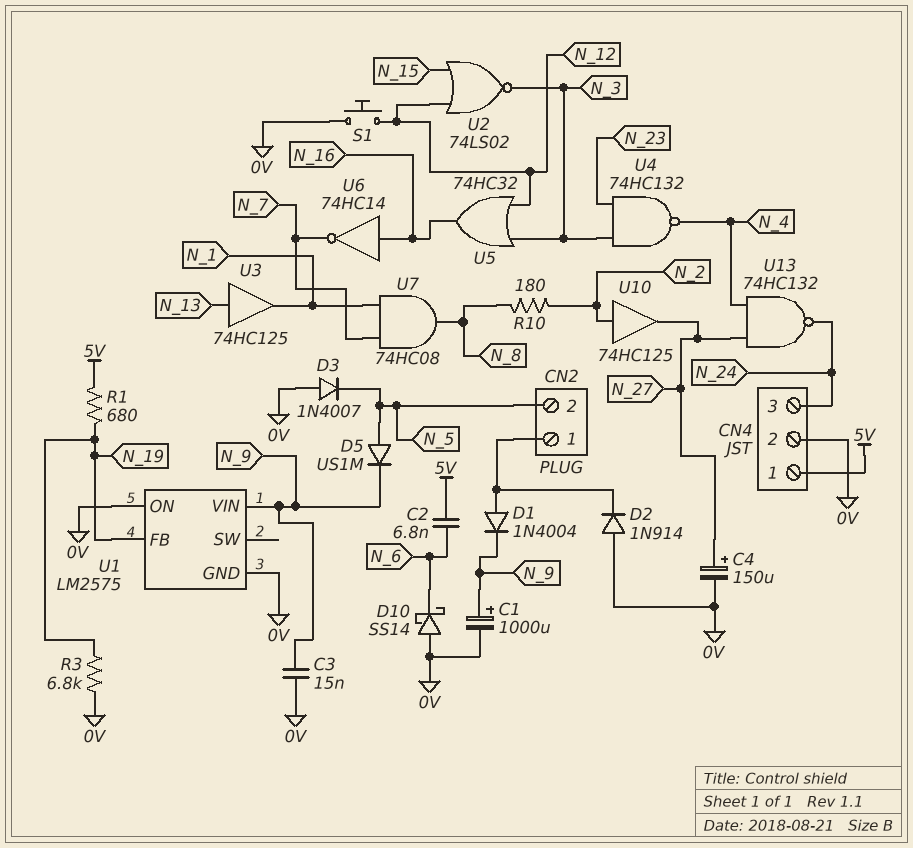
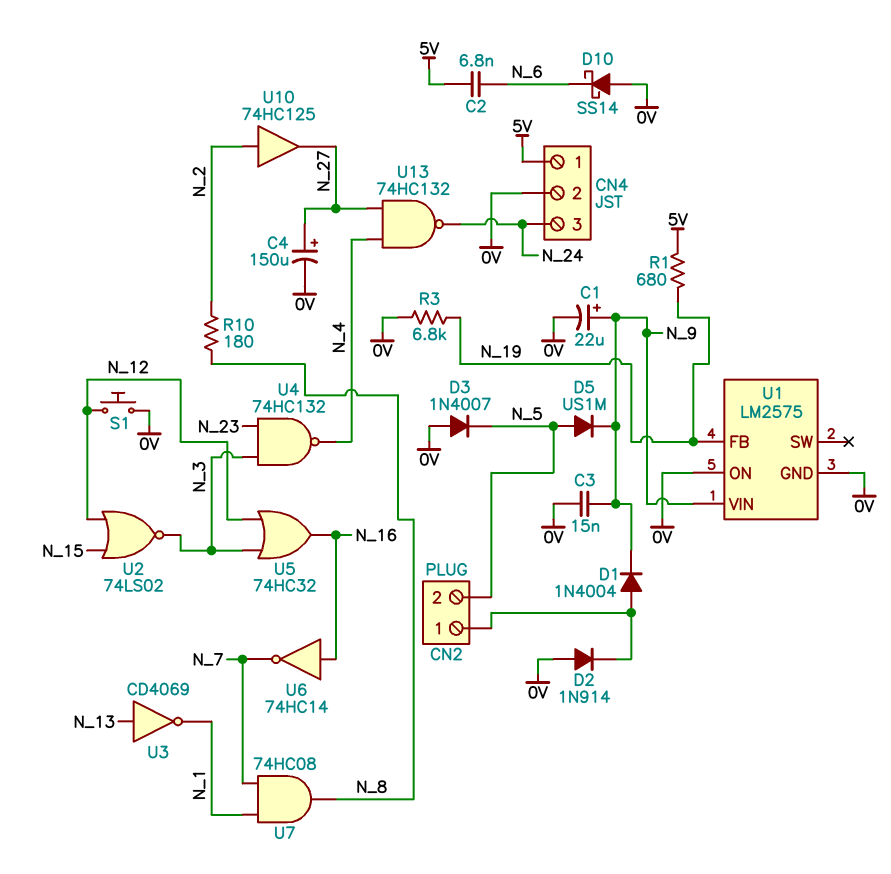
C1: 1000uF (plus N_9, minus 0V) -> 22uF (plus N_9, minus 0V)
U3: buffer 74HC125 (in N_13, out N_1) -> NOT CD4069 (in N_13, out N_1)

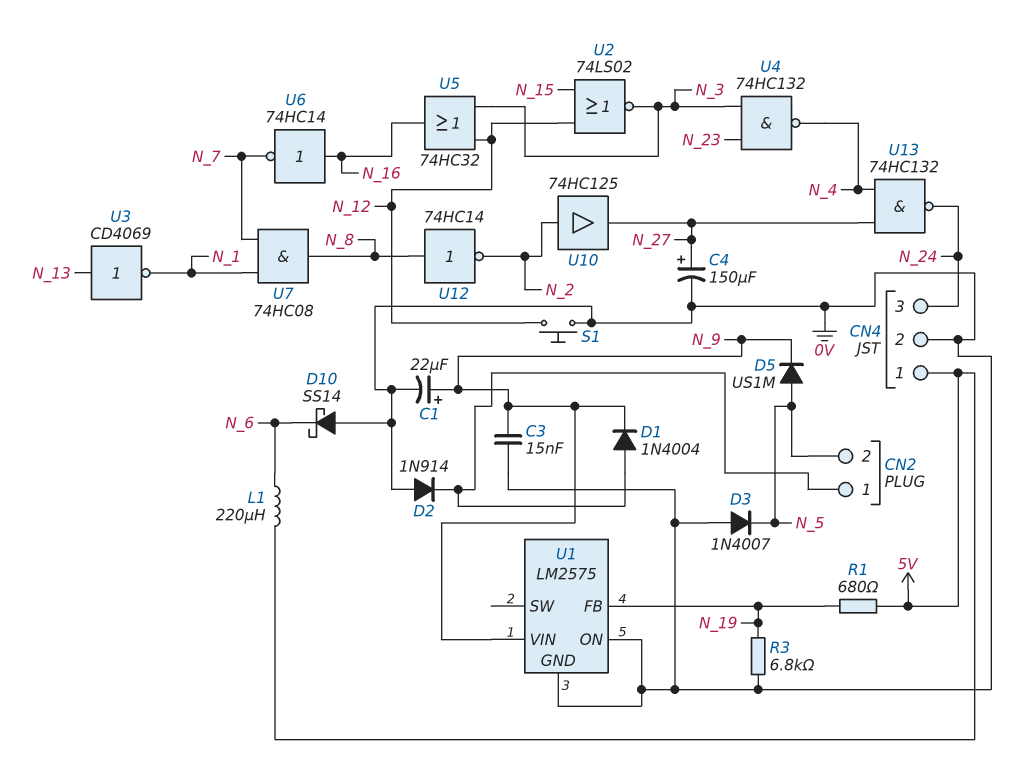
C2: 6.8nF (5V, N_6) -> none
L1: none -> 220uH (5V, N_6)
R10: 180 (N_2, N_8) -> none
U12: none -> NOT 74HC14 (in N_8, out N_2)

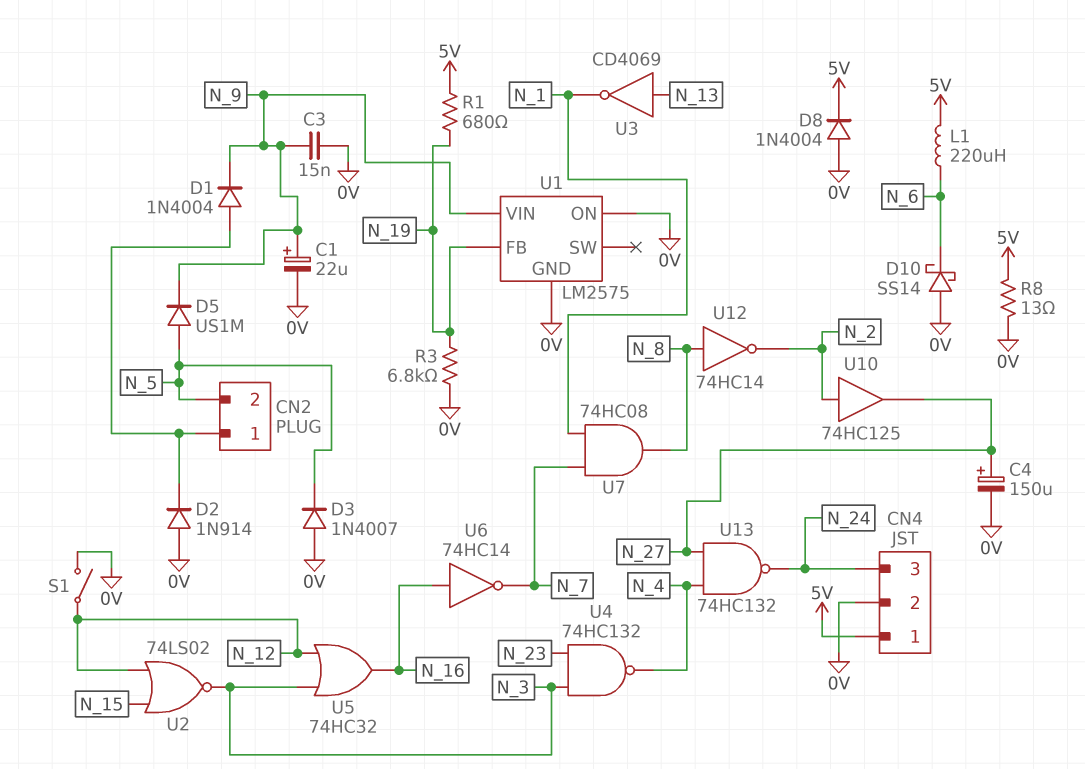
D8: none -> diode 1N4004 (A 0V, K 5V)
R8: none -> 13 (0V, 5V)
S1: button (0V, N_12) -> switch (0V, N_12)

